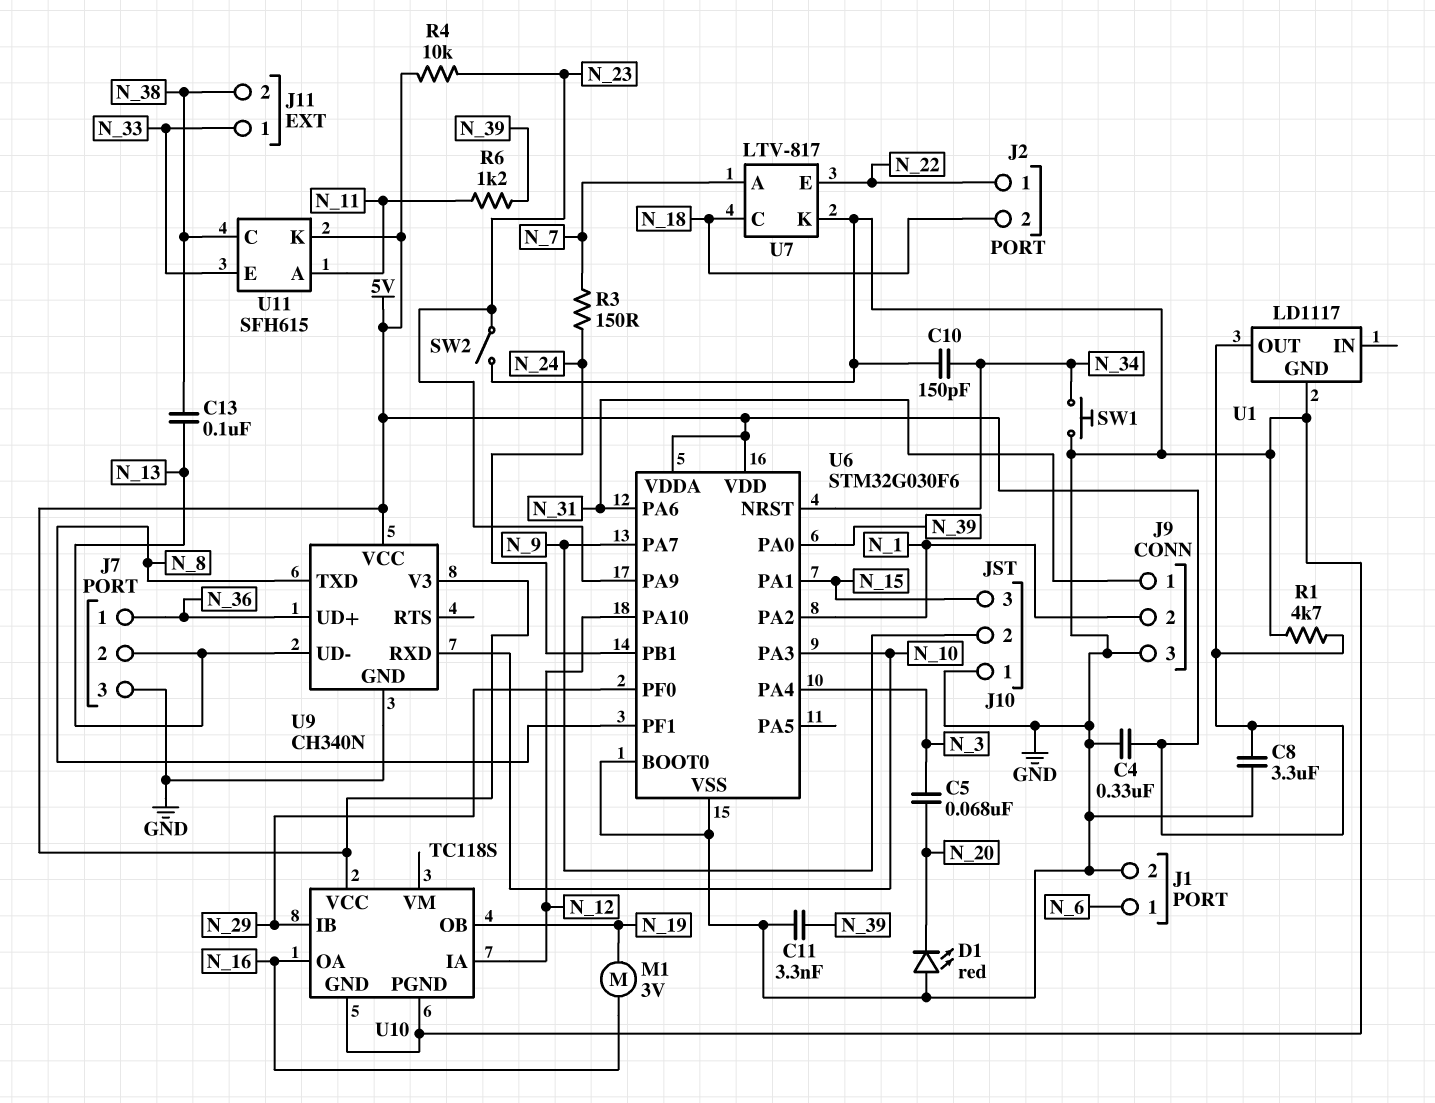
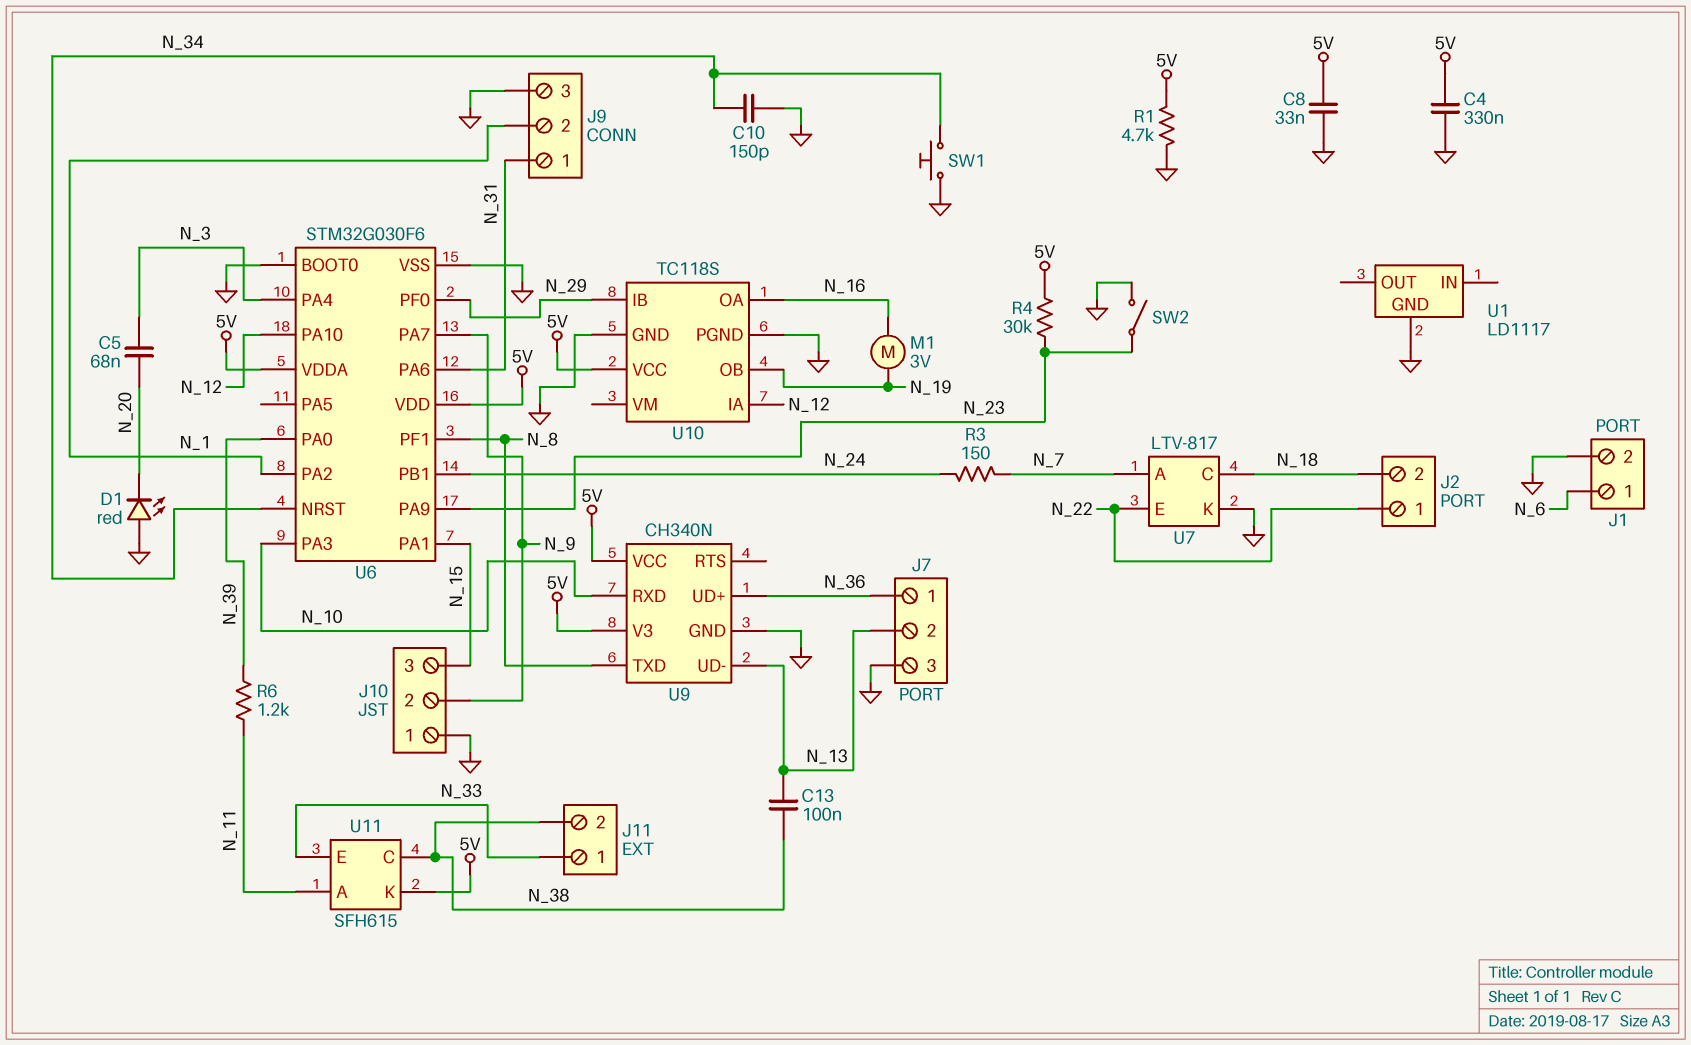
C8: 3.3uF (5V, GND) -> 33nF (5V, GND)
C11: 3.3nF (GND, N_39) -> none
R4: 10k (5V, N_23) -> 30k (5V, N_23)
U1 pin OUT: 5V -> none

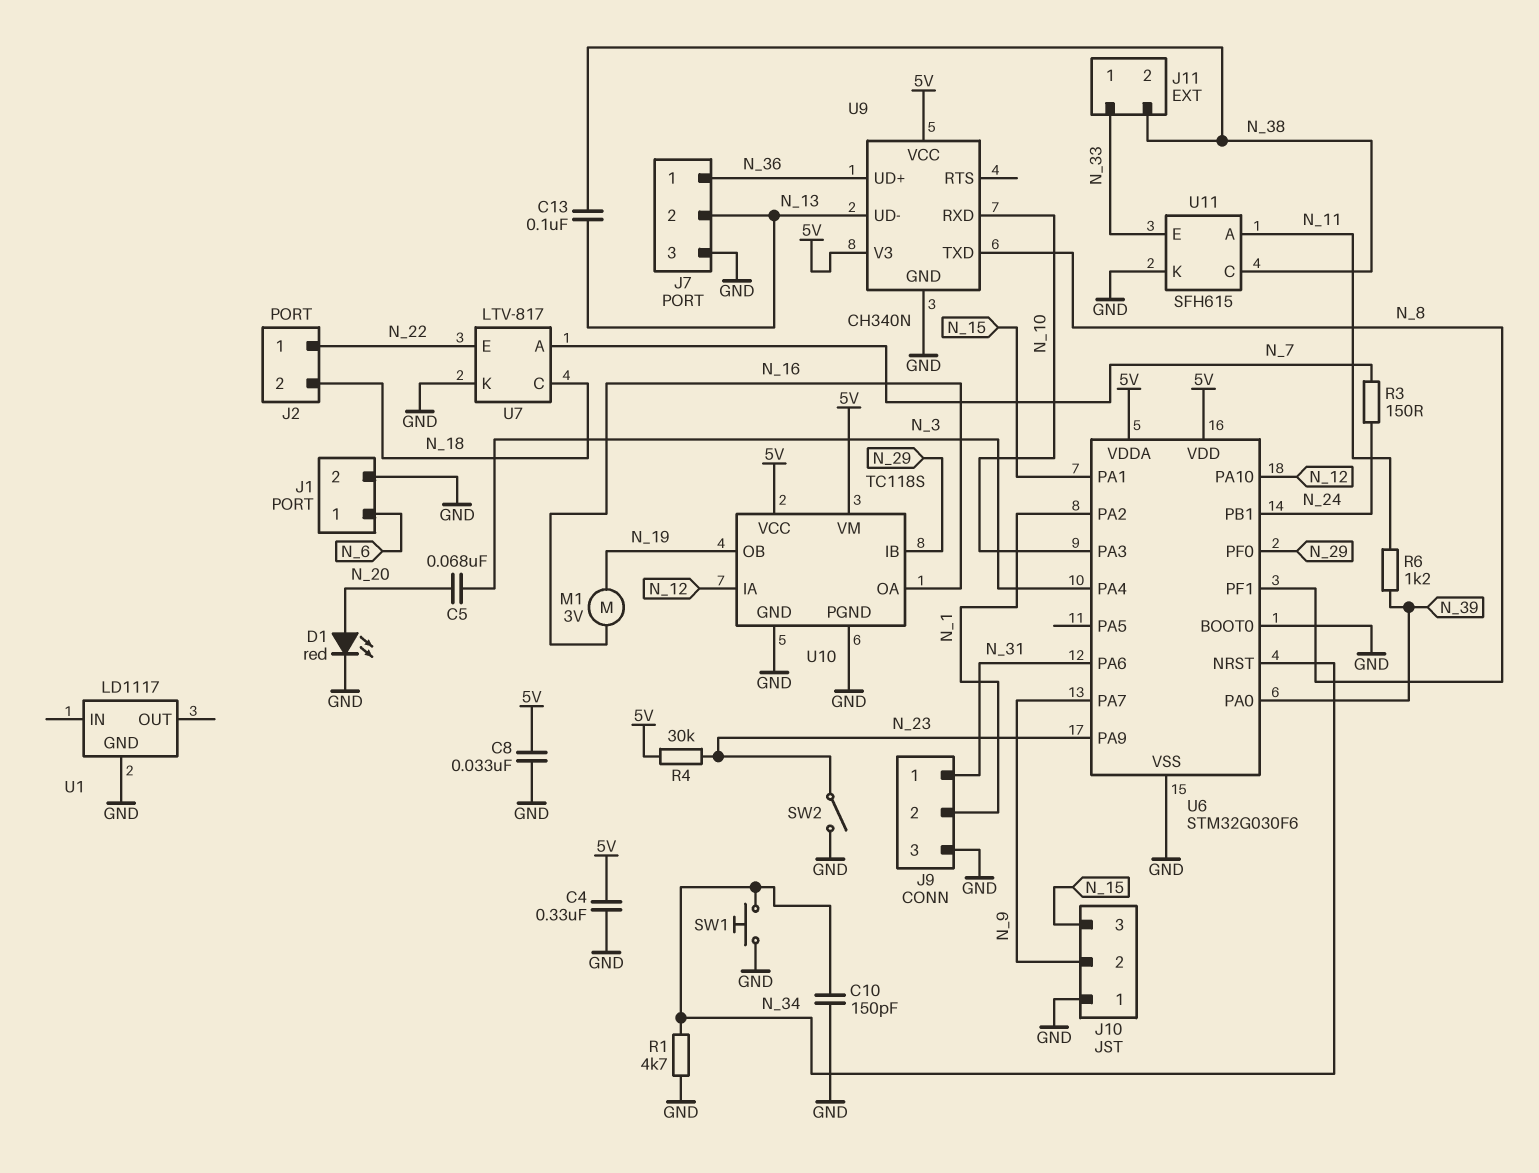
D1: LED red (A GND, K N_20) -> LED red (A N_20, K GND)
R1: 4.7k (5V, GND) -> 4.7k (GND, N_34)
U10 pin VM: none -> 5V
U11 pin K: 5V -> GND

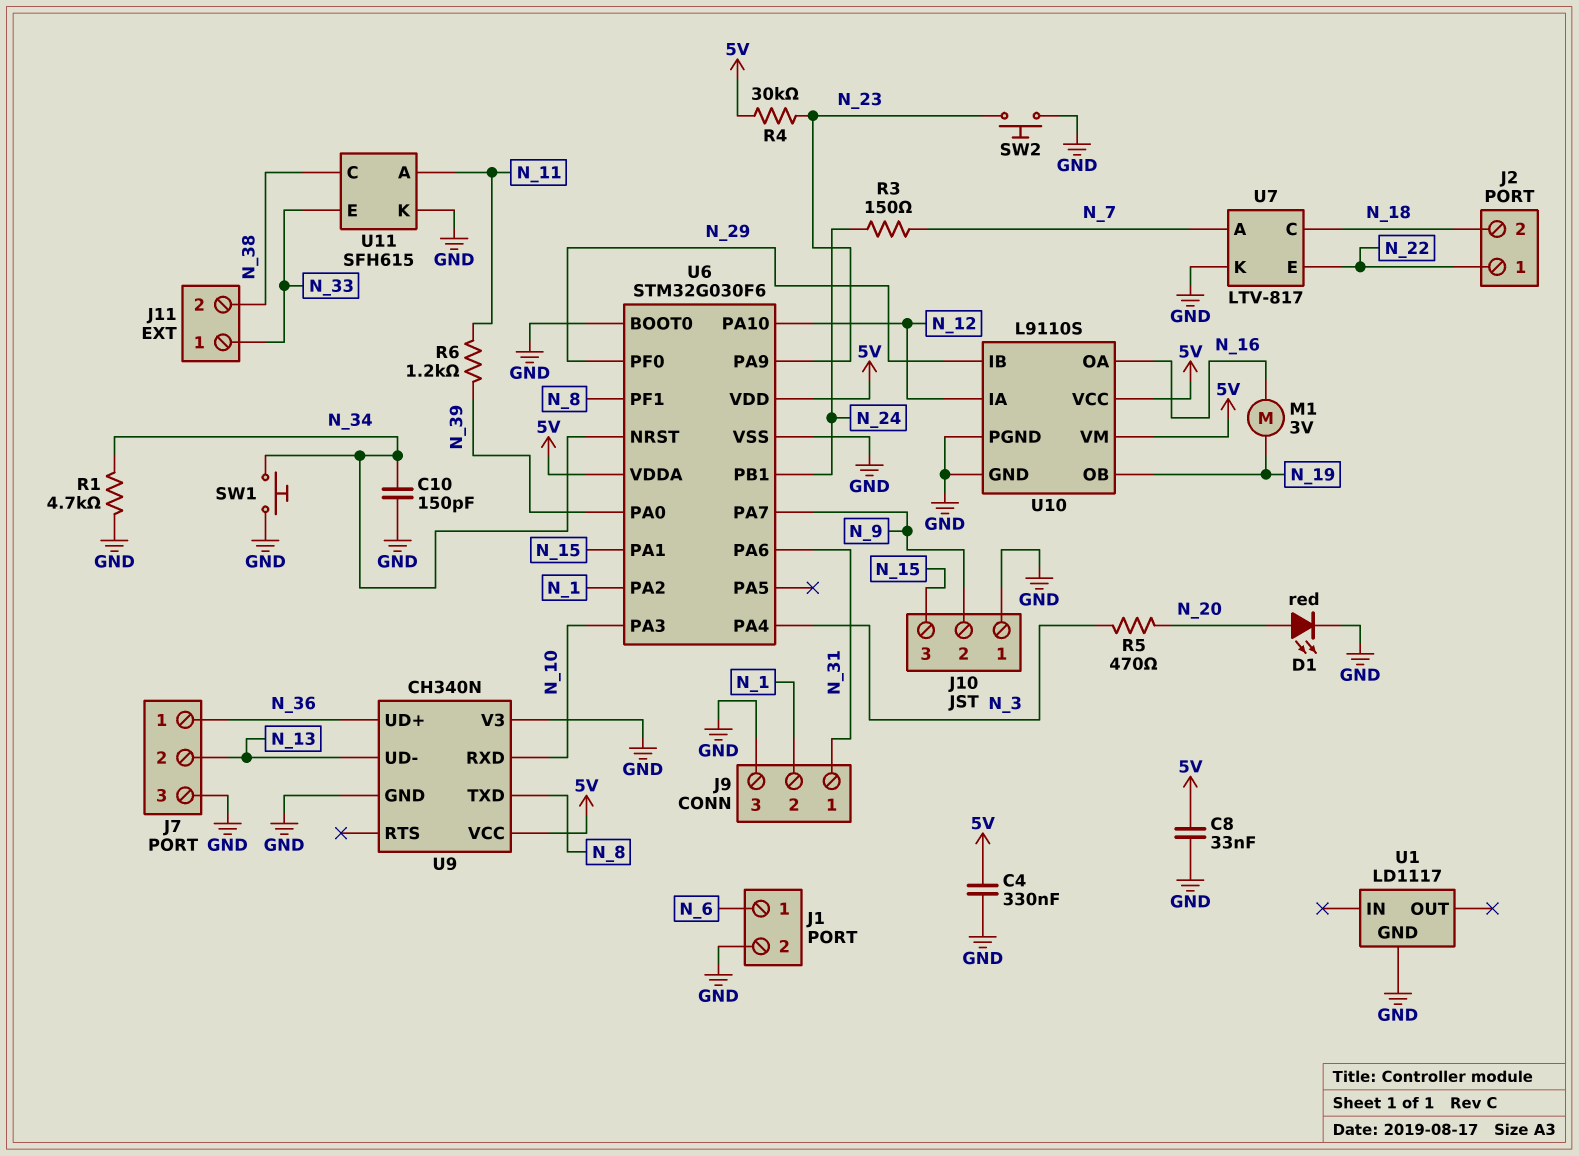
C5: 68nF (N_3, N_20) -> none
C13: 100nF (N_13, N_38) -> none
R5: none -> 470 (N_3, N_20)
SW2: switch (GND, N_23) -> button (GND, N_23)
U9 pin V3: 5V -> GND
U10: TC118S -> L9110S

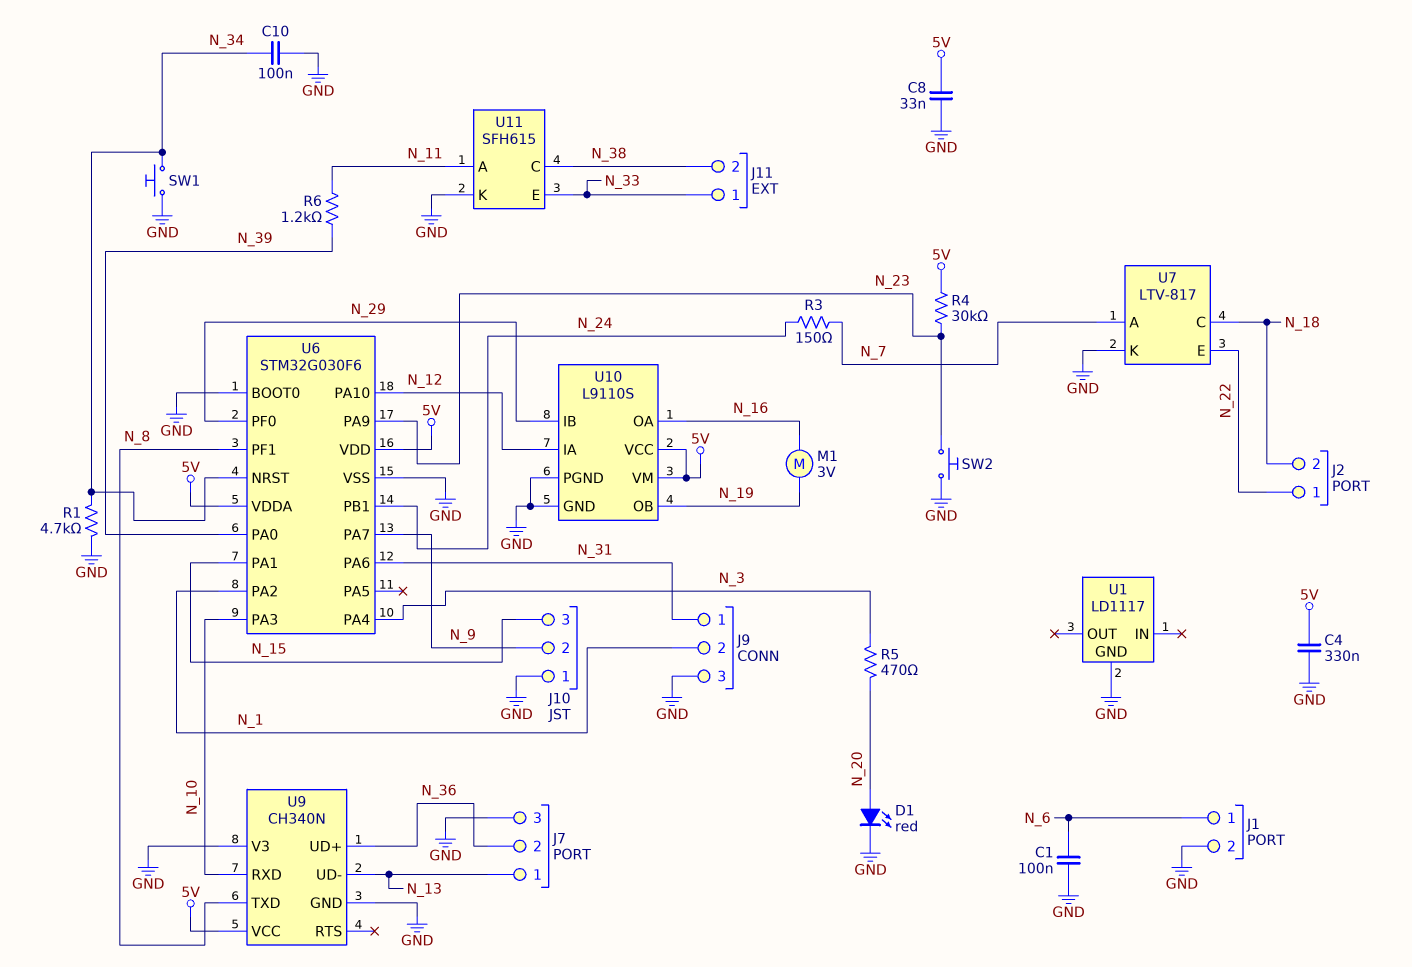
C1: none -> 100nF (GND, N_6)
C10: 150pF (GND, N_34) -> 100nF (GND, N_34)
J7 pin 1: N_36 -> N_13
J7 pin 2: N_13 -> N_36

